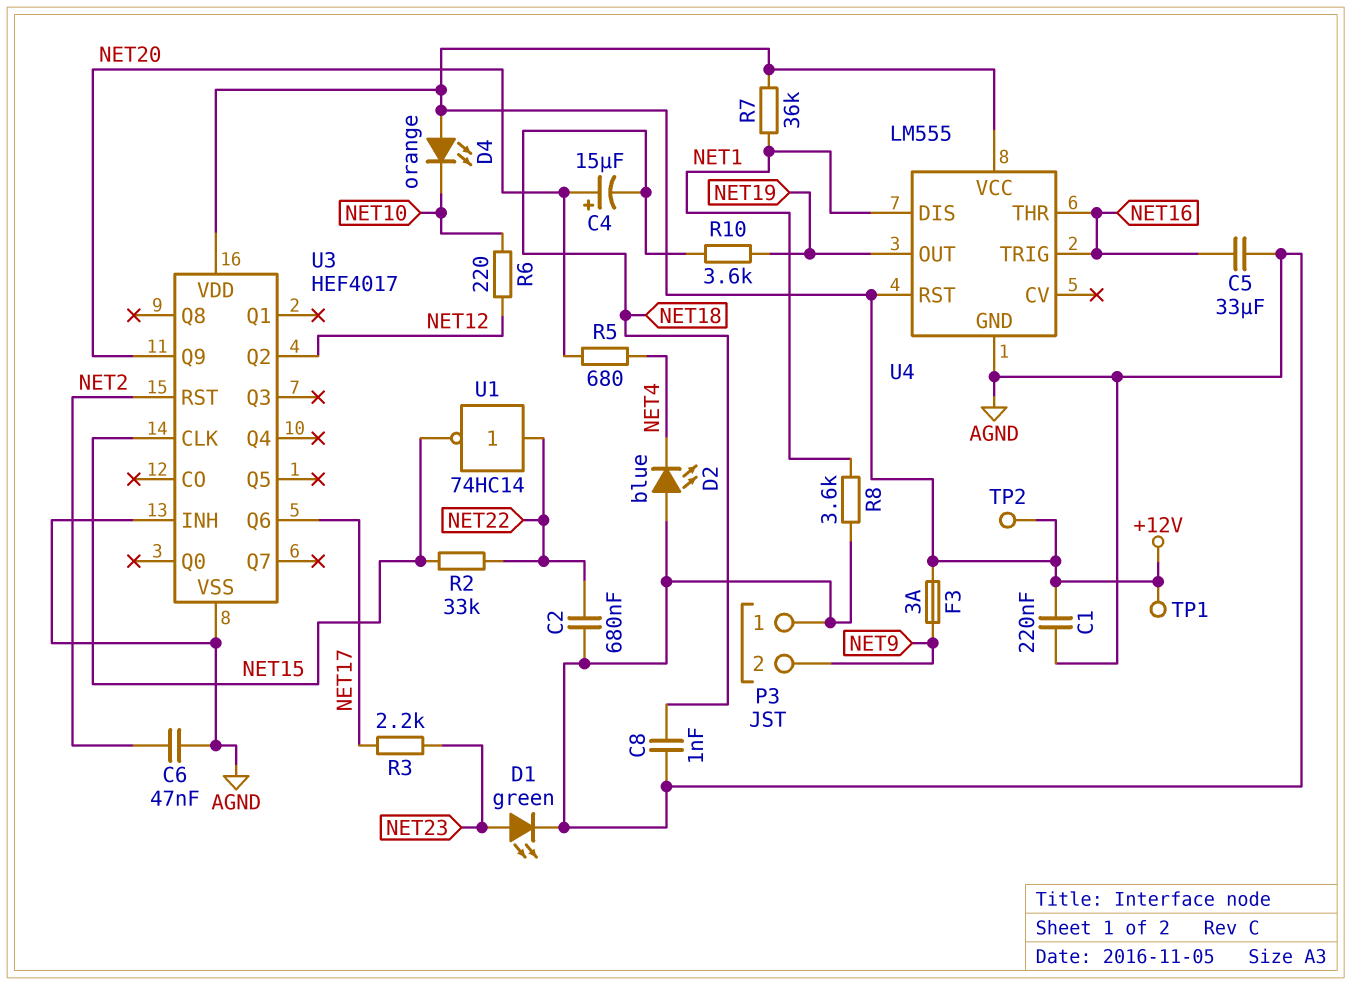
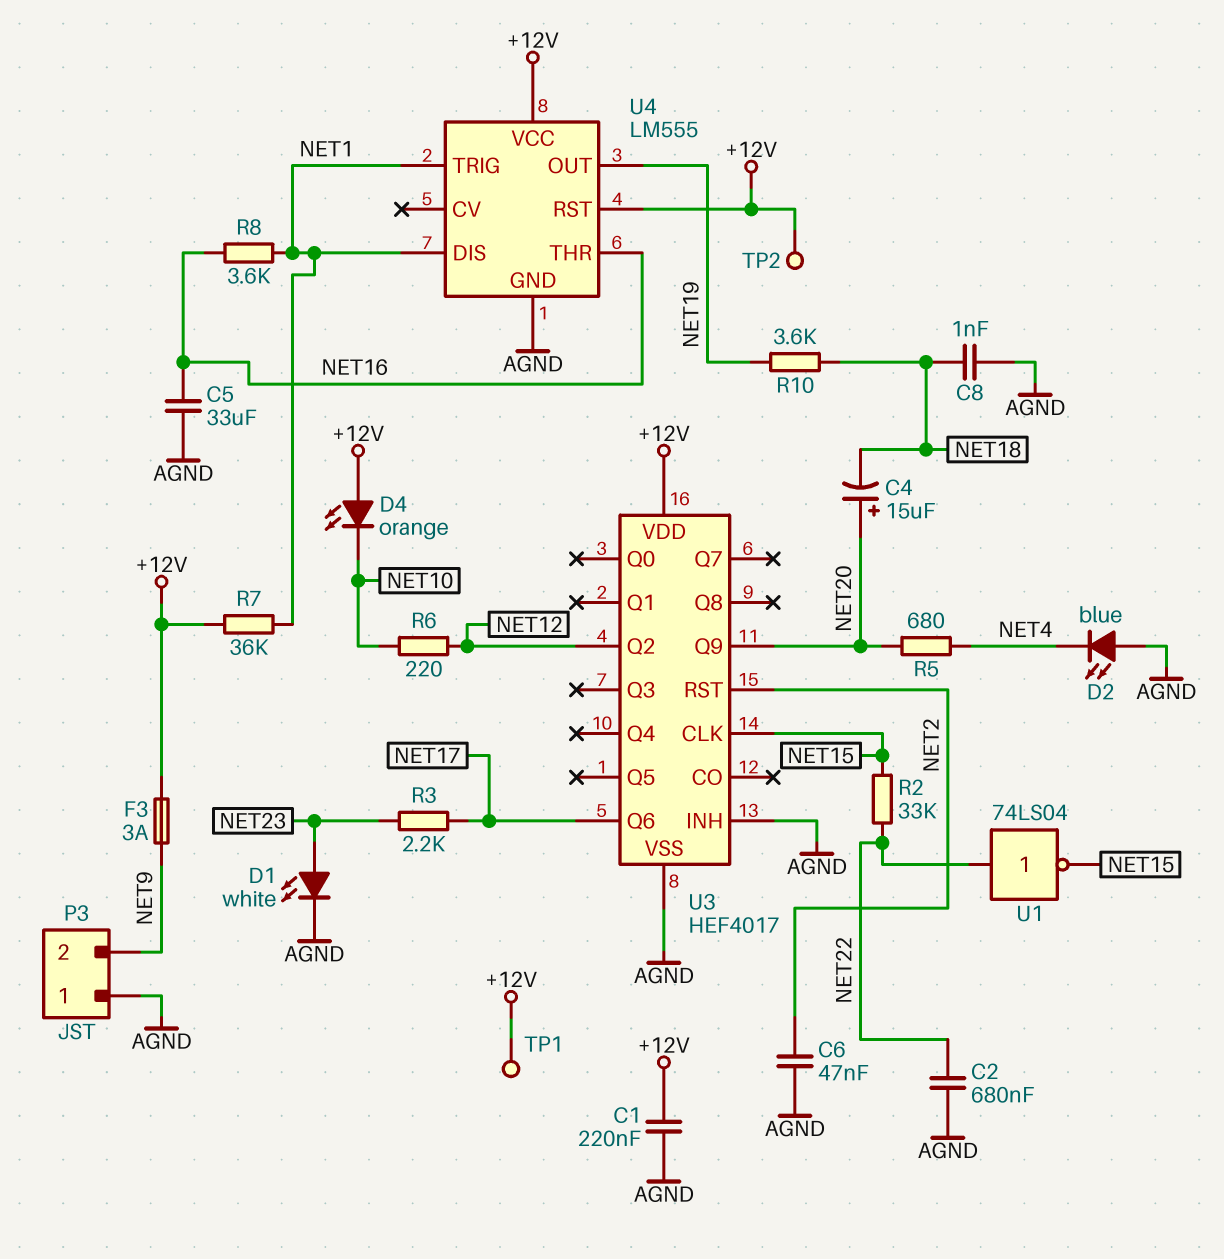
D1: LED green (A NET23, K AGND) -> LED white (A NET23, K AGND)
R8: 3.6k (AGND, NET1) -> 3.6k (NET1, NET16)
U1: NOT 74HC14 (in NET22, out NET15) -> NOT 74LS04 (in NET22, out NET15)
U4 pin TRIG: NET16 -> NET1

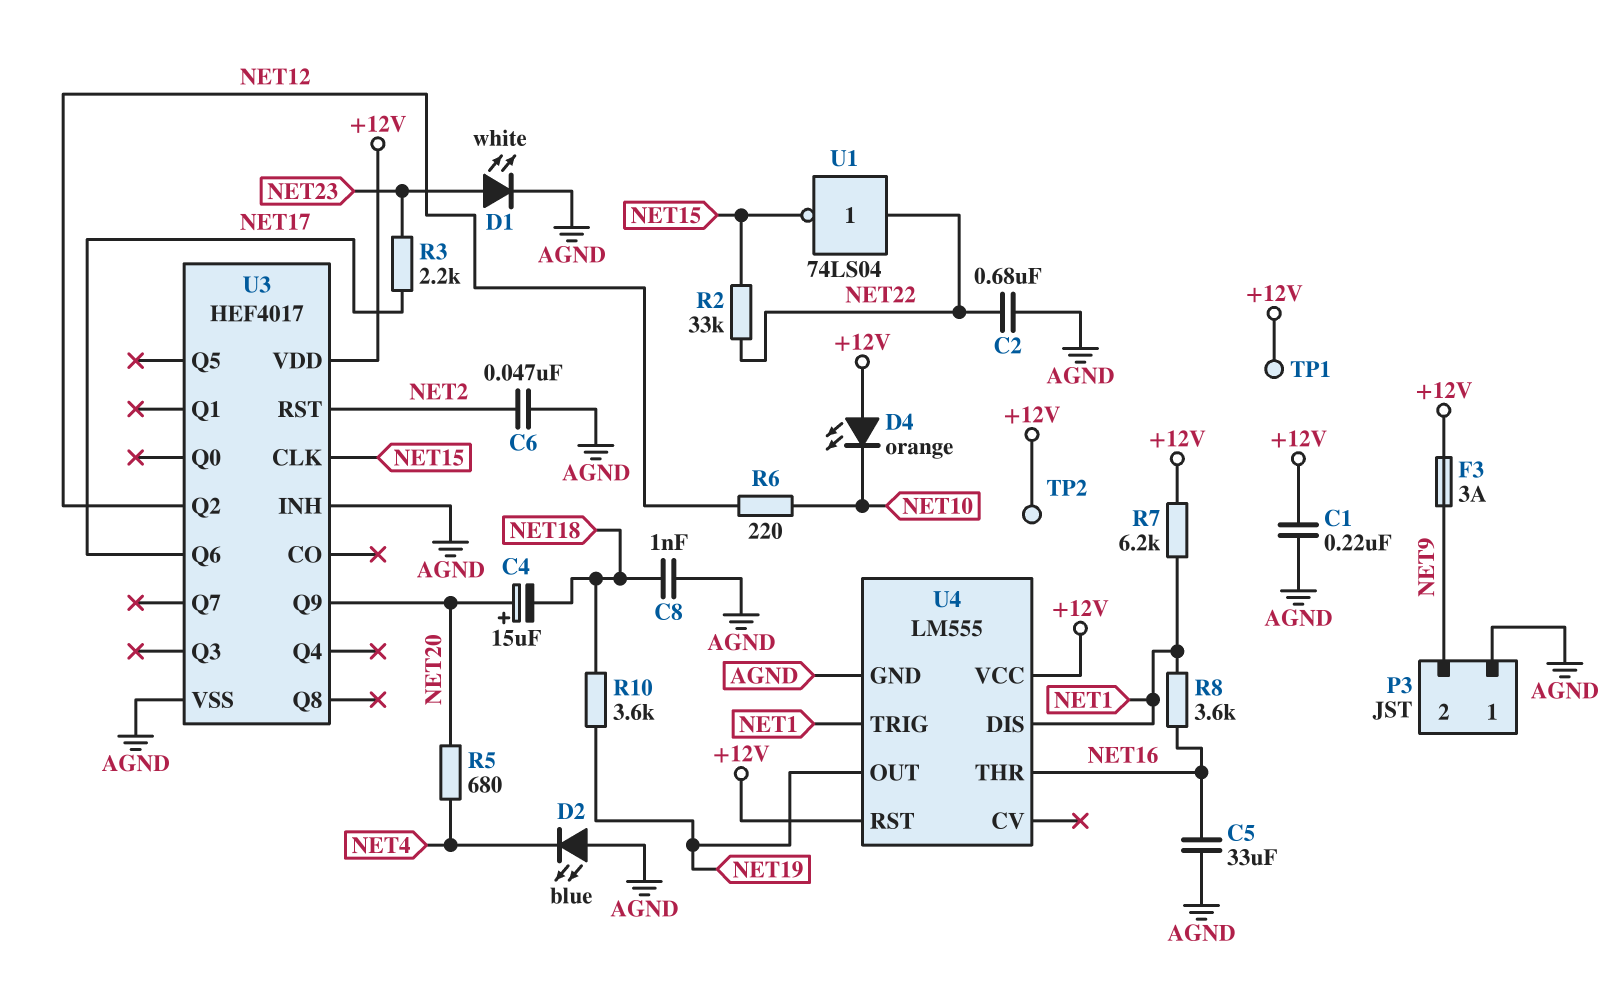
R7: 36k (+12V, NET1) -> 6.2k (+12V, NET1)

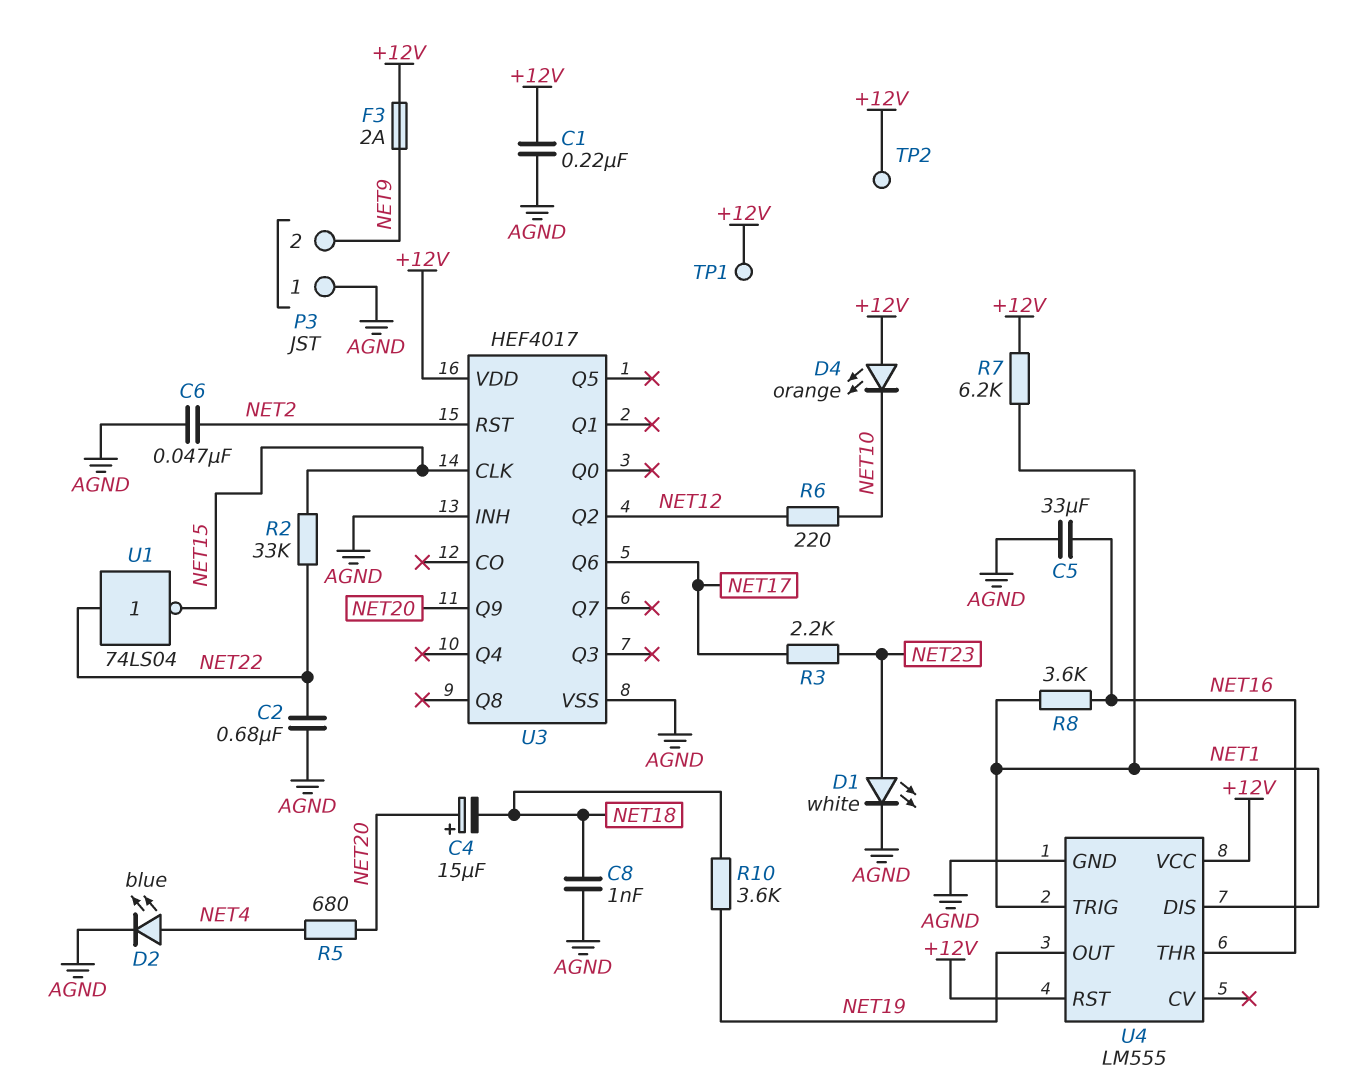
D2: LED blue (A AGND, K NET4) -> LED blue (A NET4, K AGND)
F3: 3A (+12V, NET9) -> 2A (+12V, NET9)

